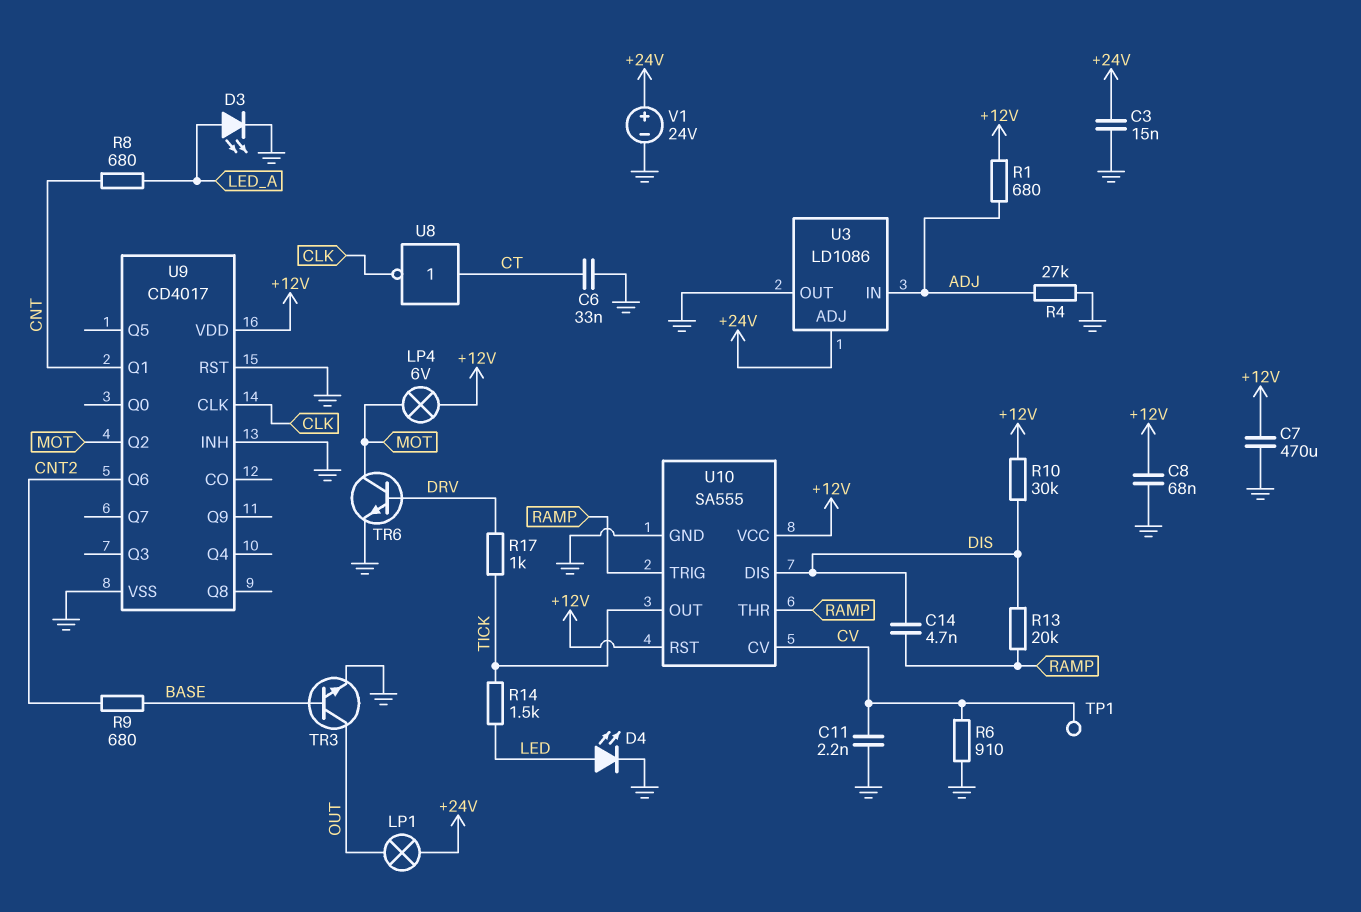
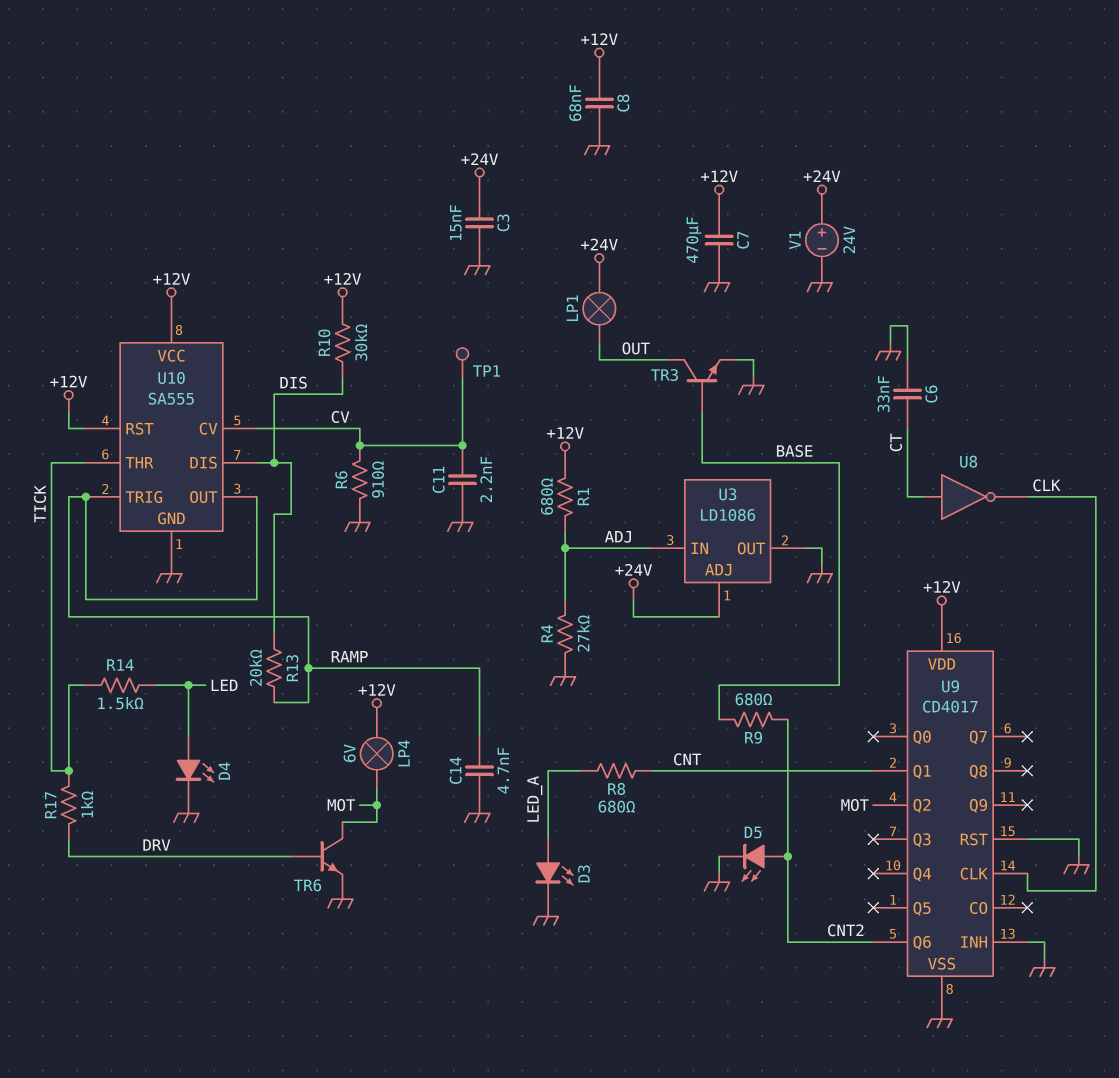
C14: 4.7nF (DIS, RAMP) -> 4.7nF (GND, RAMP)
D5: none -> LED (A CNT2, K GND)
U10 pin OUT: TICK -> RAMP
U10 pin THR: RAMP -> TICK

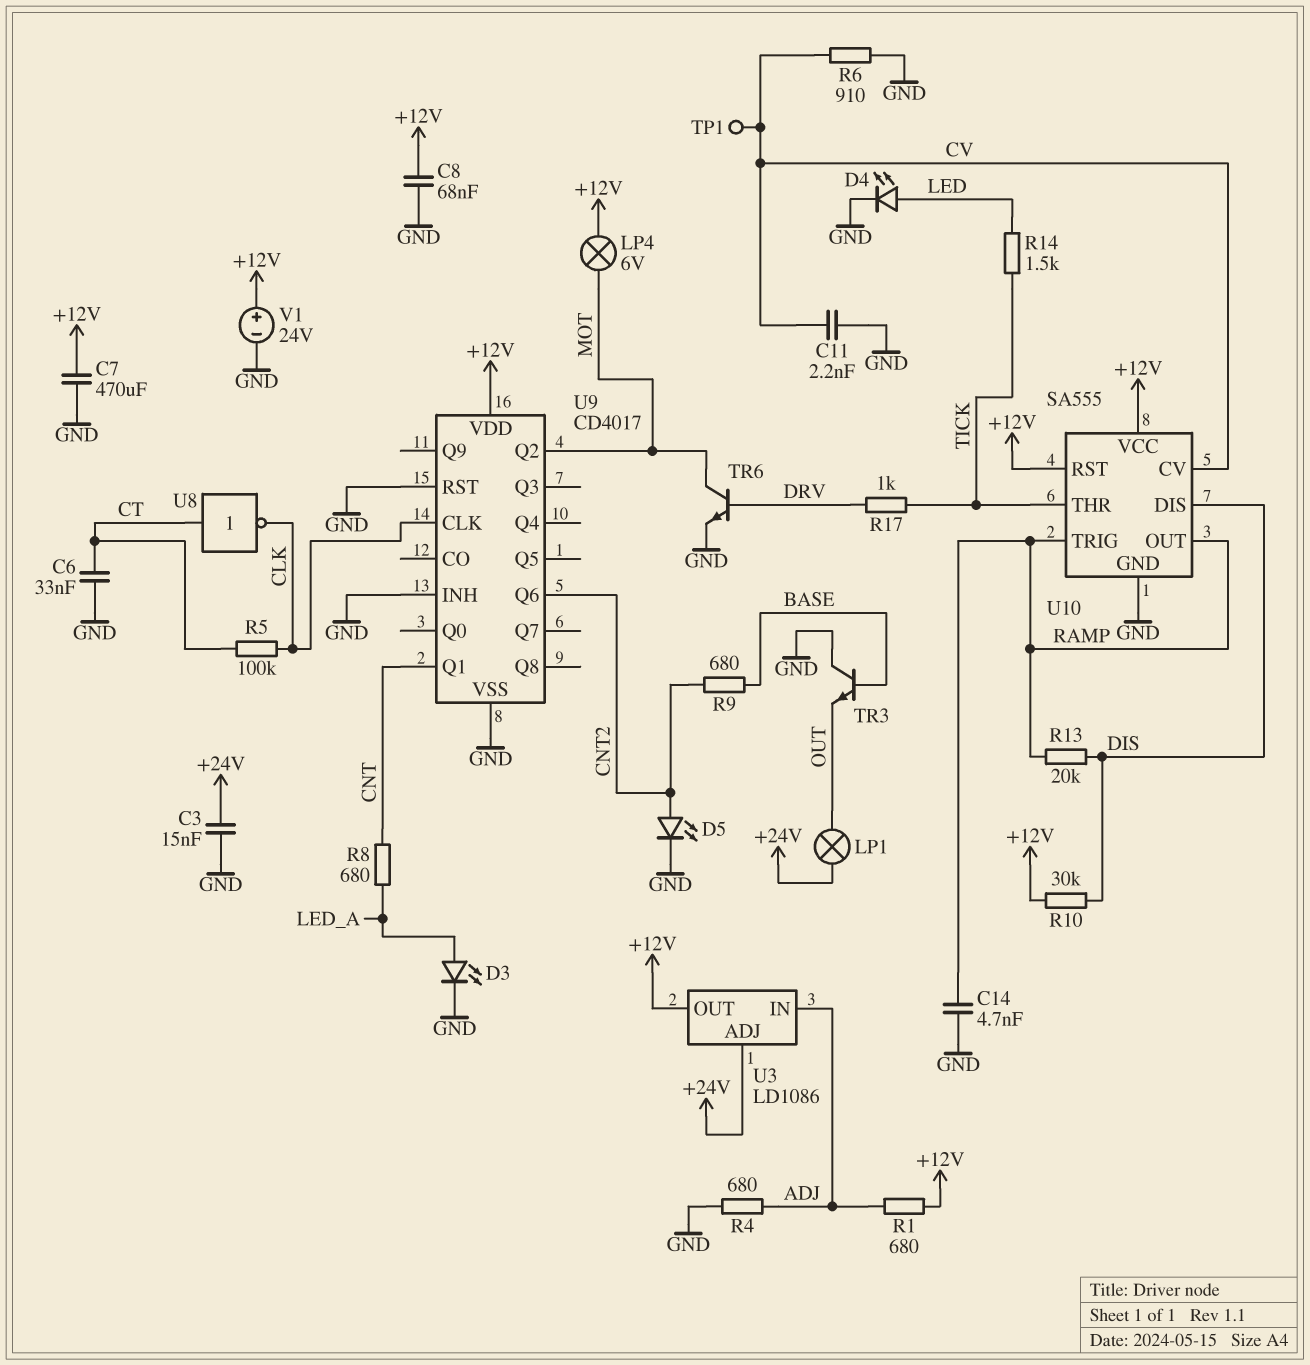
R4: 27k (ADJ, GND) -> 680 (ADJ, GND)
R5: none -> 100k (CLK, CT)
TR3: NPN (B BASE, C OUT, E GND) -> NPN (B BASE, C GND, E OUT)
U3 pin OUT: GND -> +12V
V1: 24V (plus +24V, minus GND) -> 24V (plus +12V, minus GND)

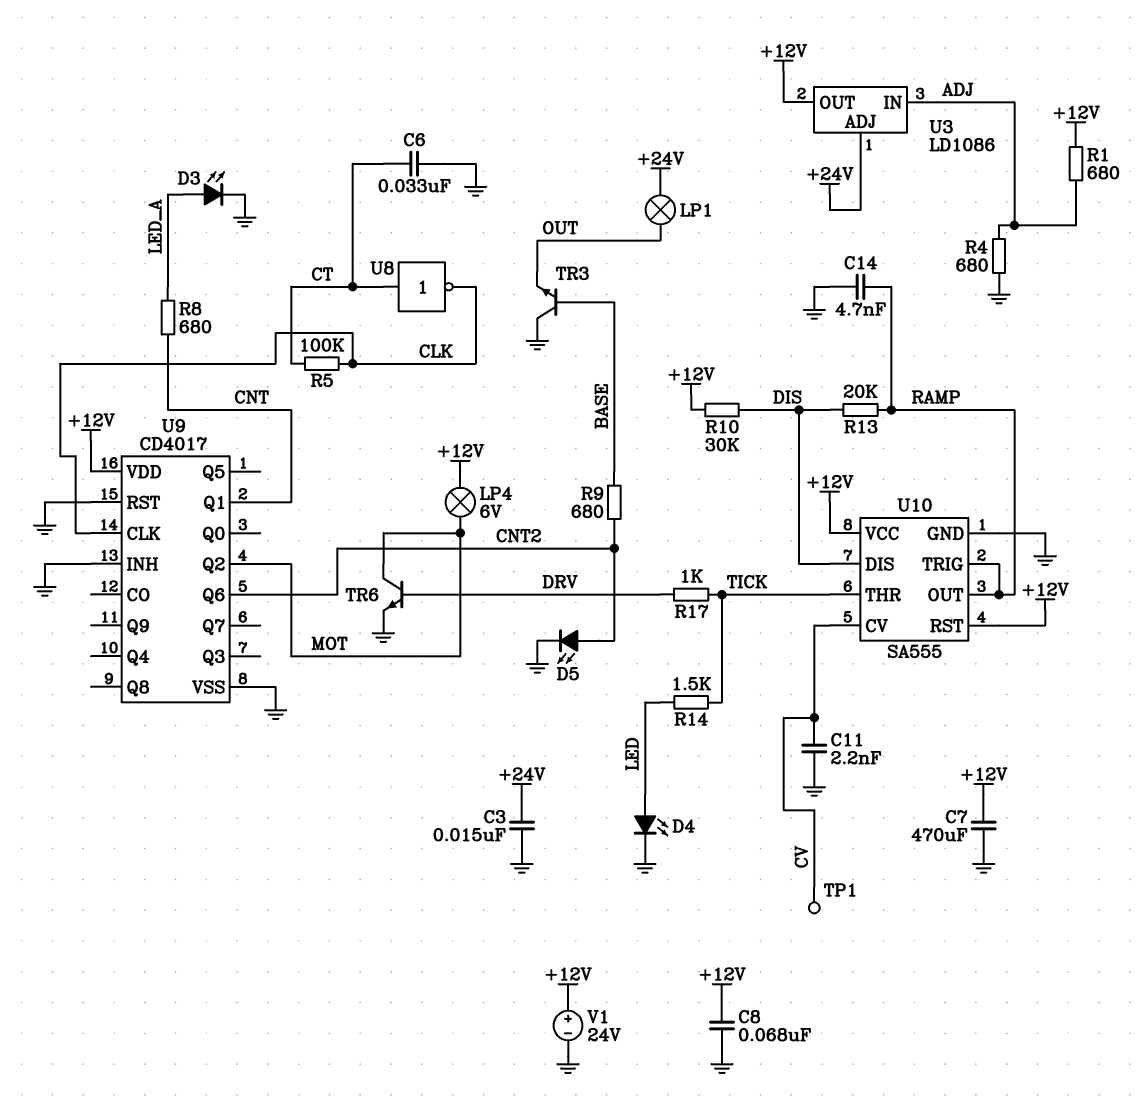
R6: 910 (CV, GND) -> none

